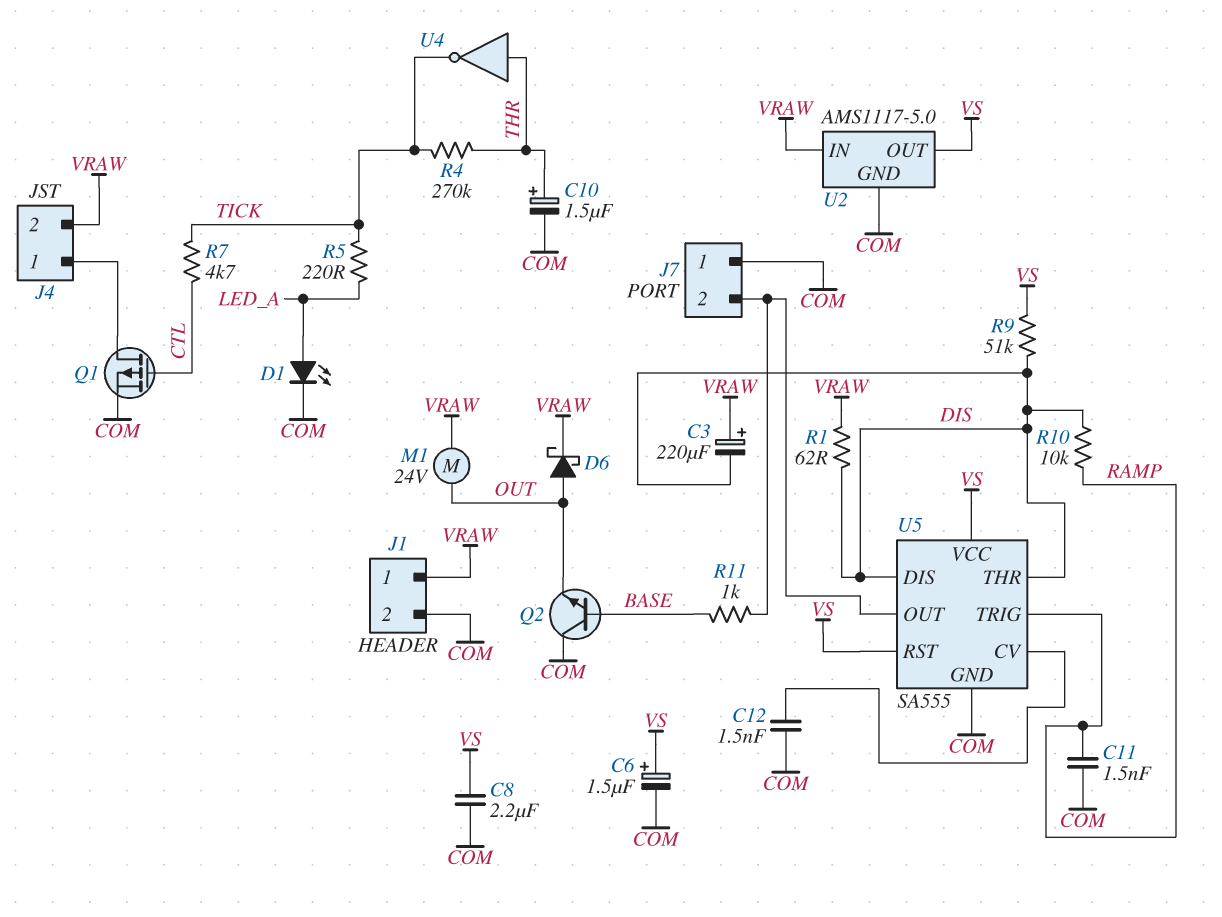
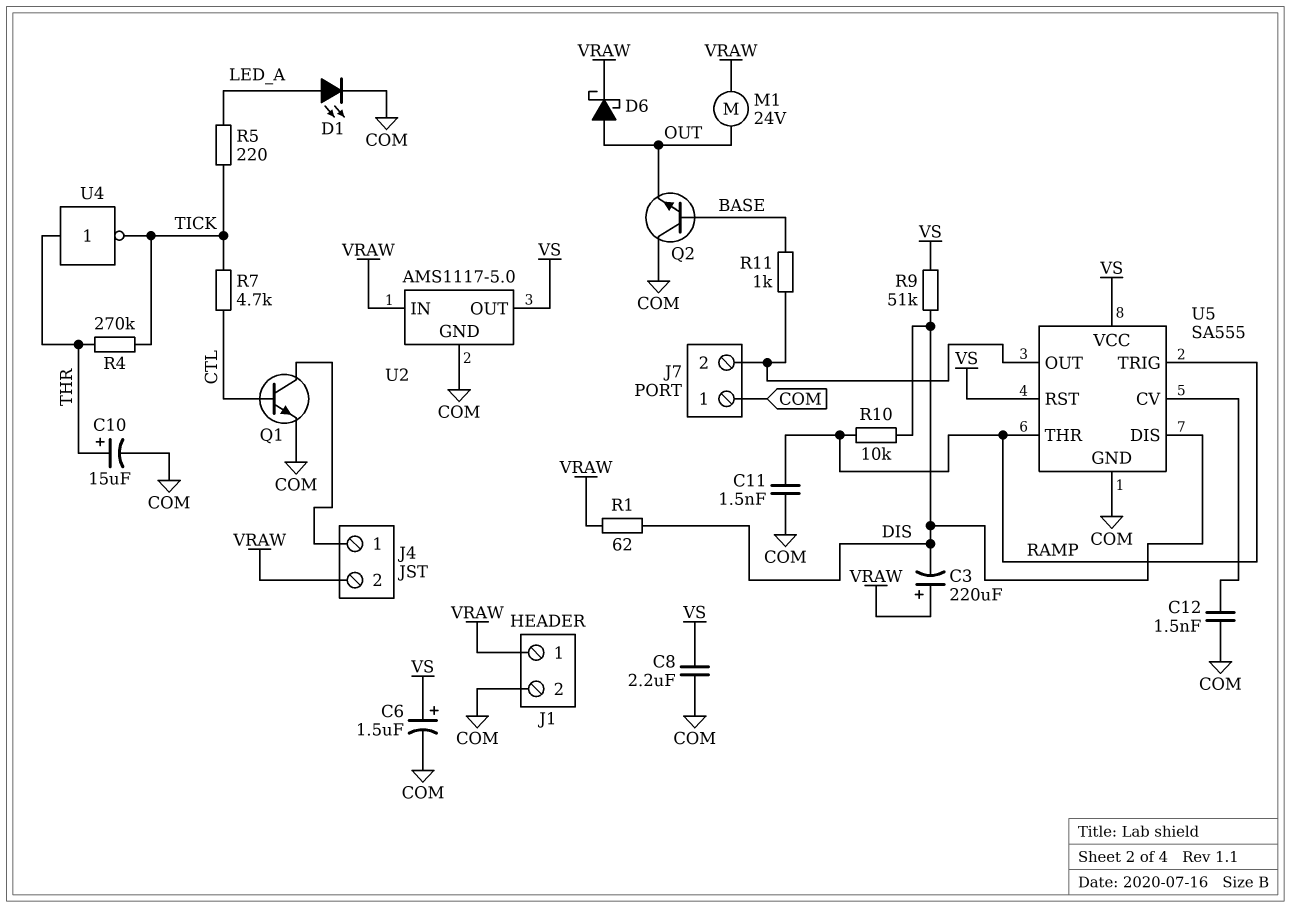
C10: 1.5uF (plus THR, minus COM) -> 15uF (plus THR, minus COM)
Q1: PMOS (G CTL, D J4/1, S COM) -> NPN (B CTL, C J4/1, E COM)
U5 pin THR: DIS -> RAMP

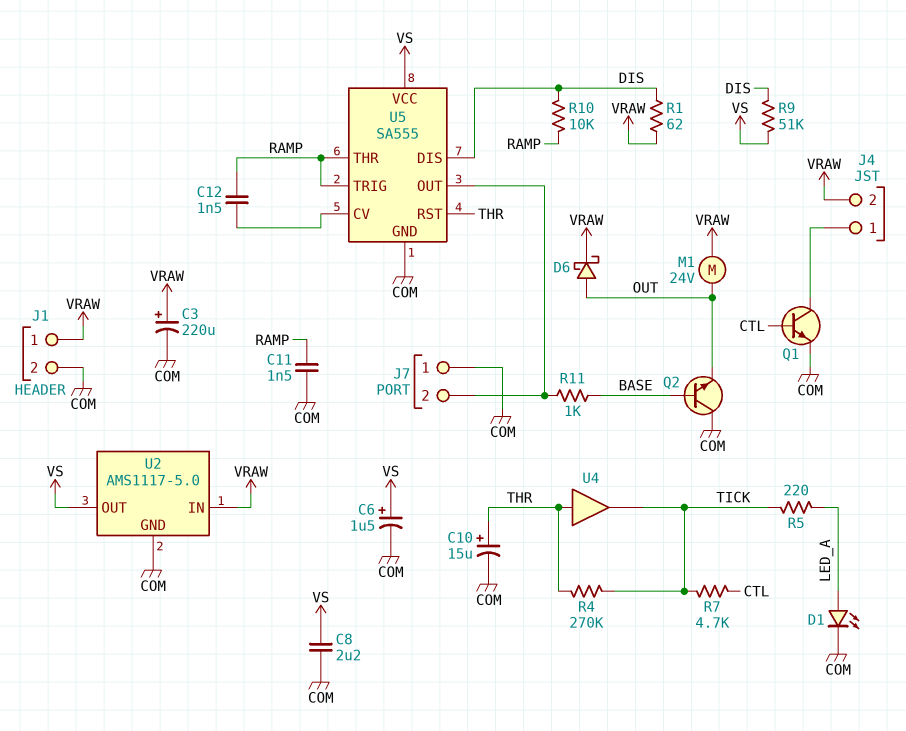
C3: 220uF (plus VRAW, minus DIS) -> 220uF (plus VRAW, minus COM)
C12: 1.5nF (COM, U5/CV) -> 1.5nF (RAMP, U5/CV)
U4: NOT (in THR, out TICK) -> buffer (in THR, out TICK)
U5 pin RST: VS -> THR

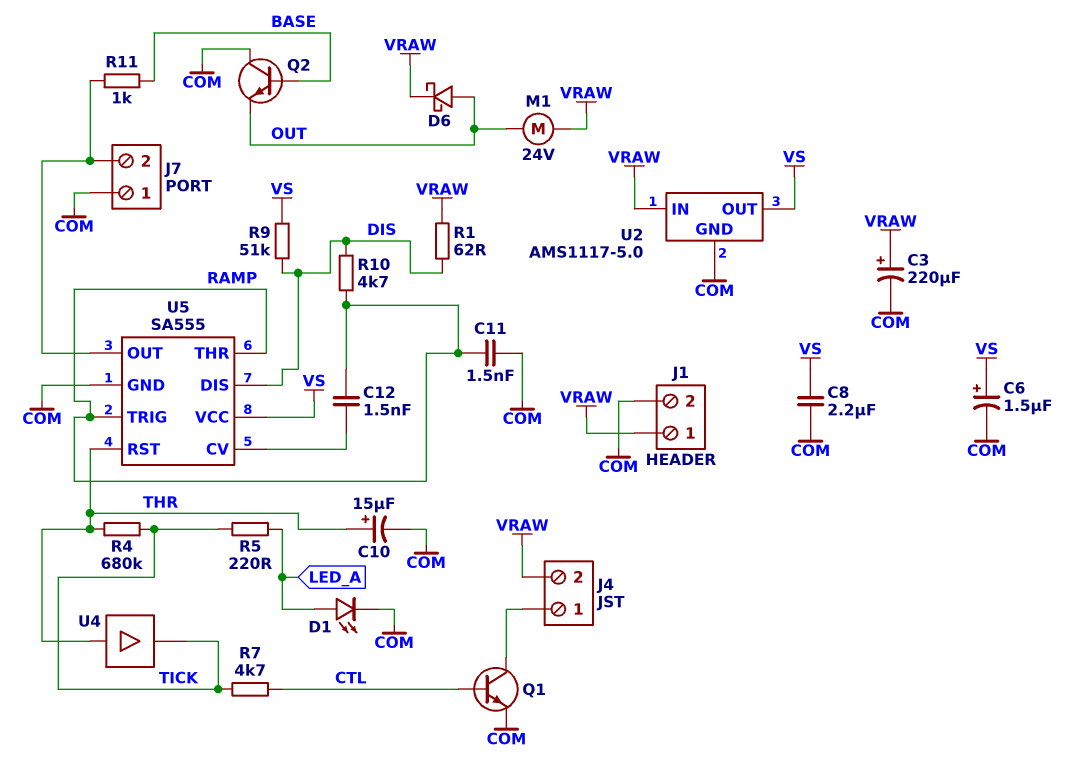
R4: 270k (THR, TICK) -> 680k (THR, TICK)
R10: 10k (DIS, RAMP) -> 4.7k (DIS, RAMP)

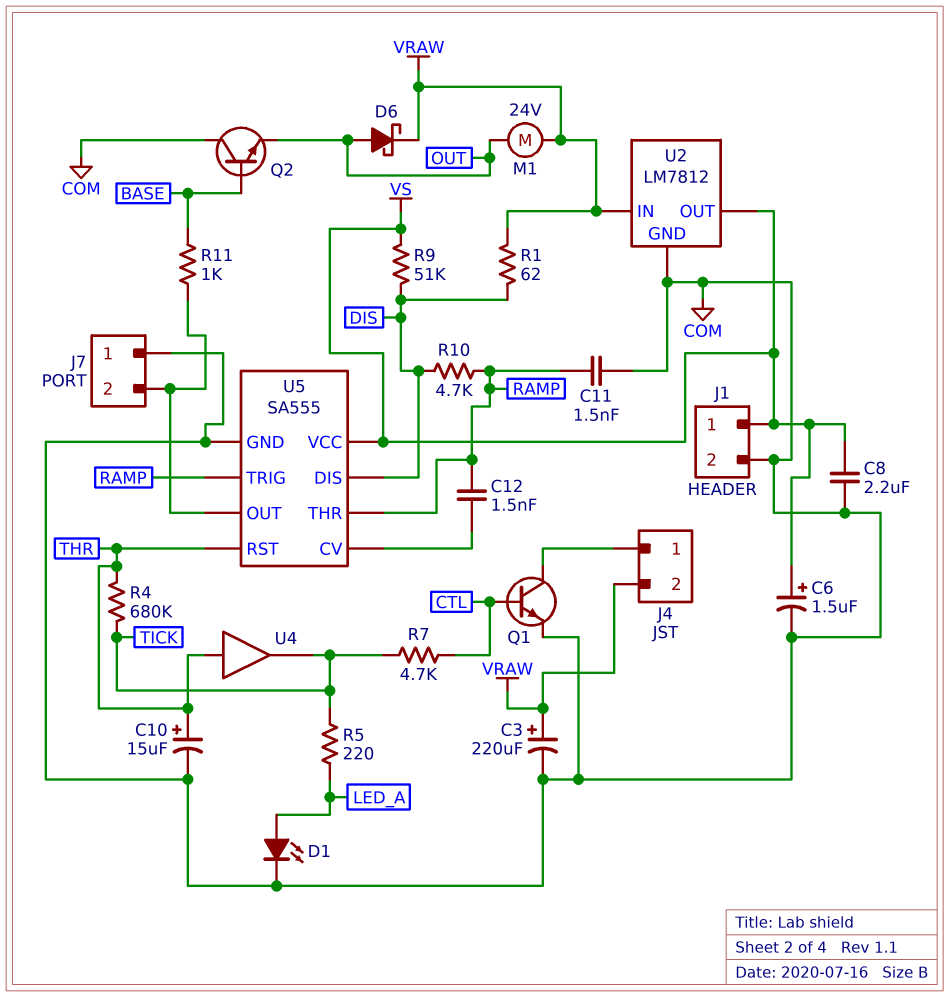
J1 pin 1: VRAW -> VS
U2: AMS1117-5.0 -> LM7812

